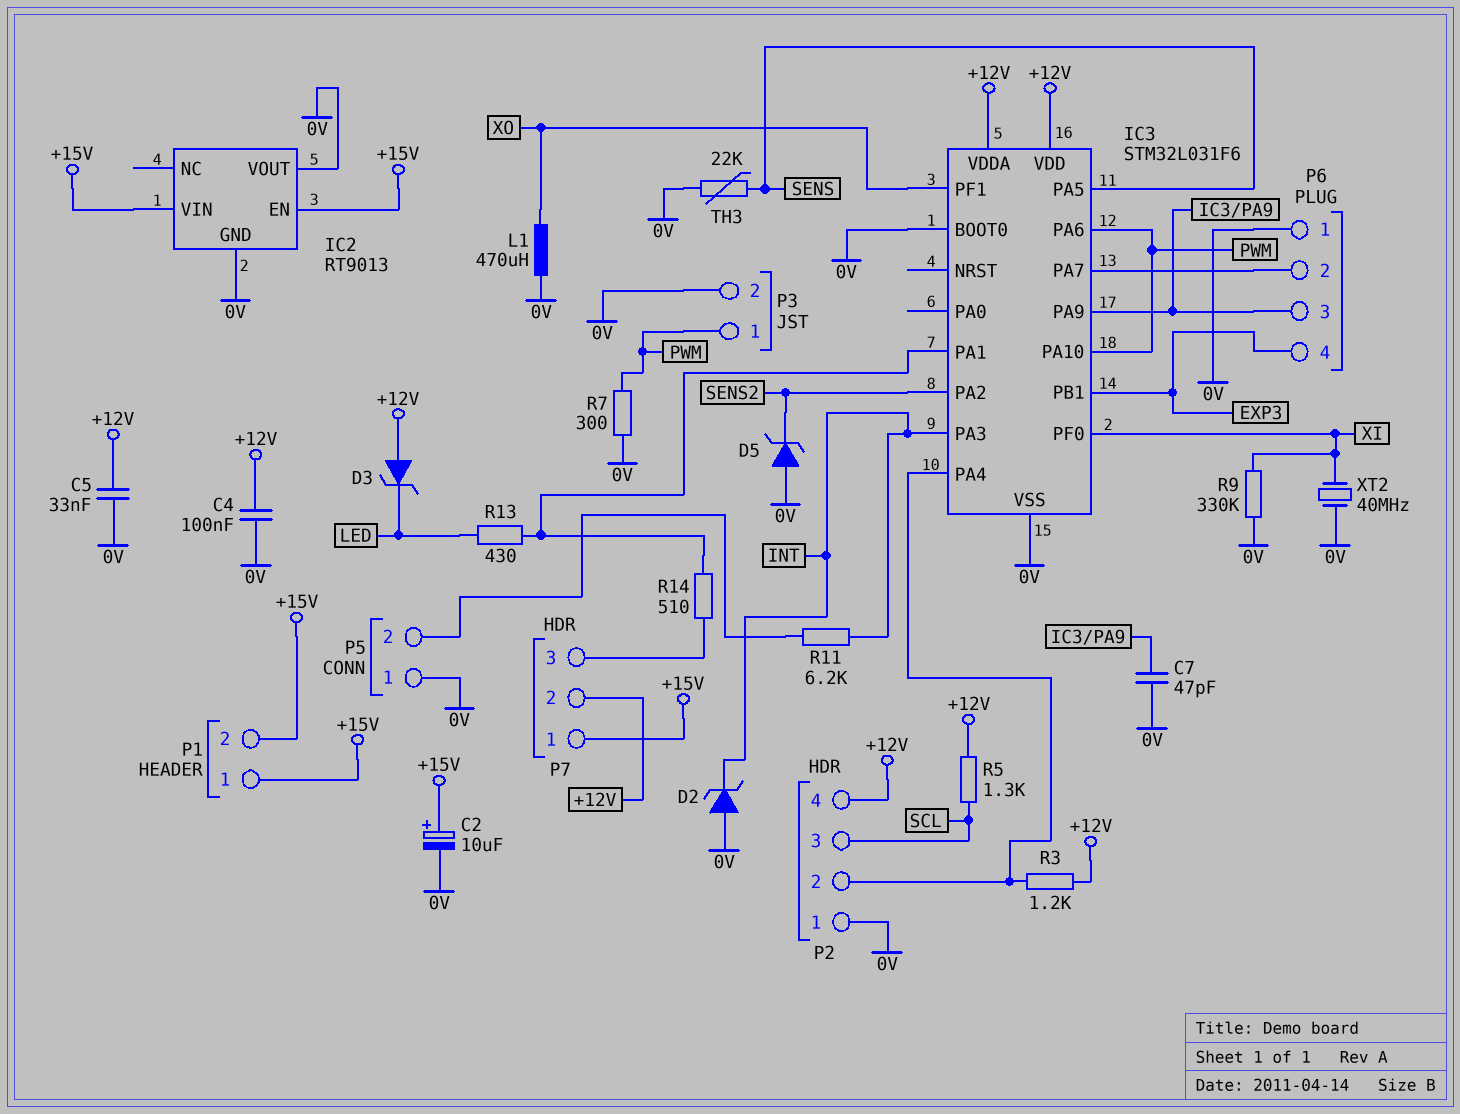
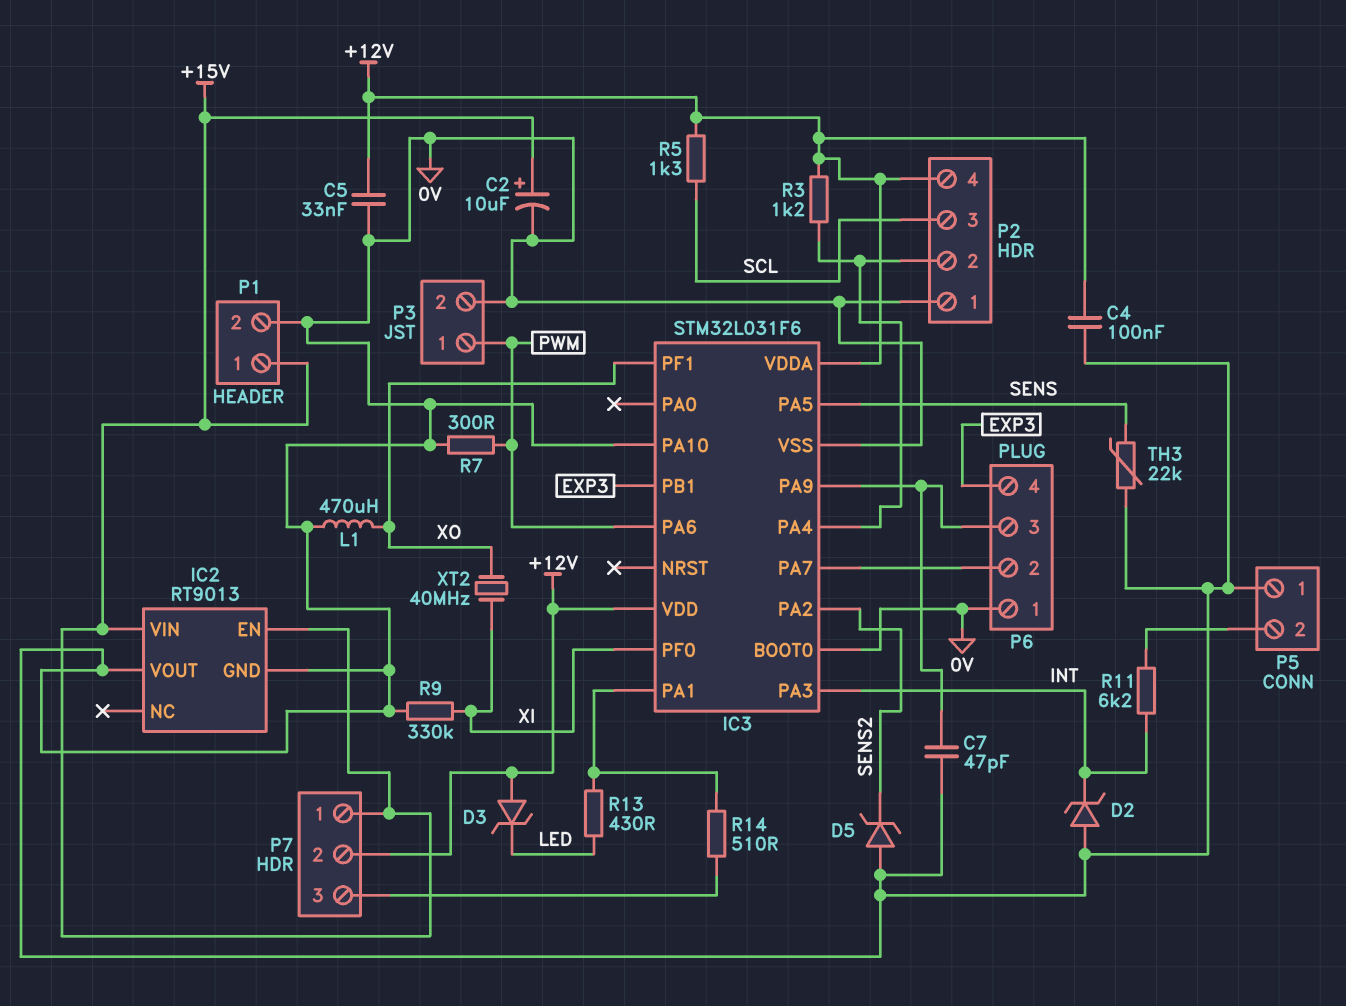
IC3 pin PA10: PWM -> 0V
P1 pin 2: +15V -> 0V
XT2: 40MHz (0V, XI) -> 40MHz (XI, XO)

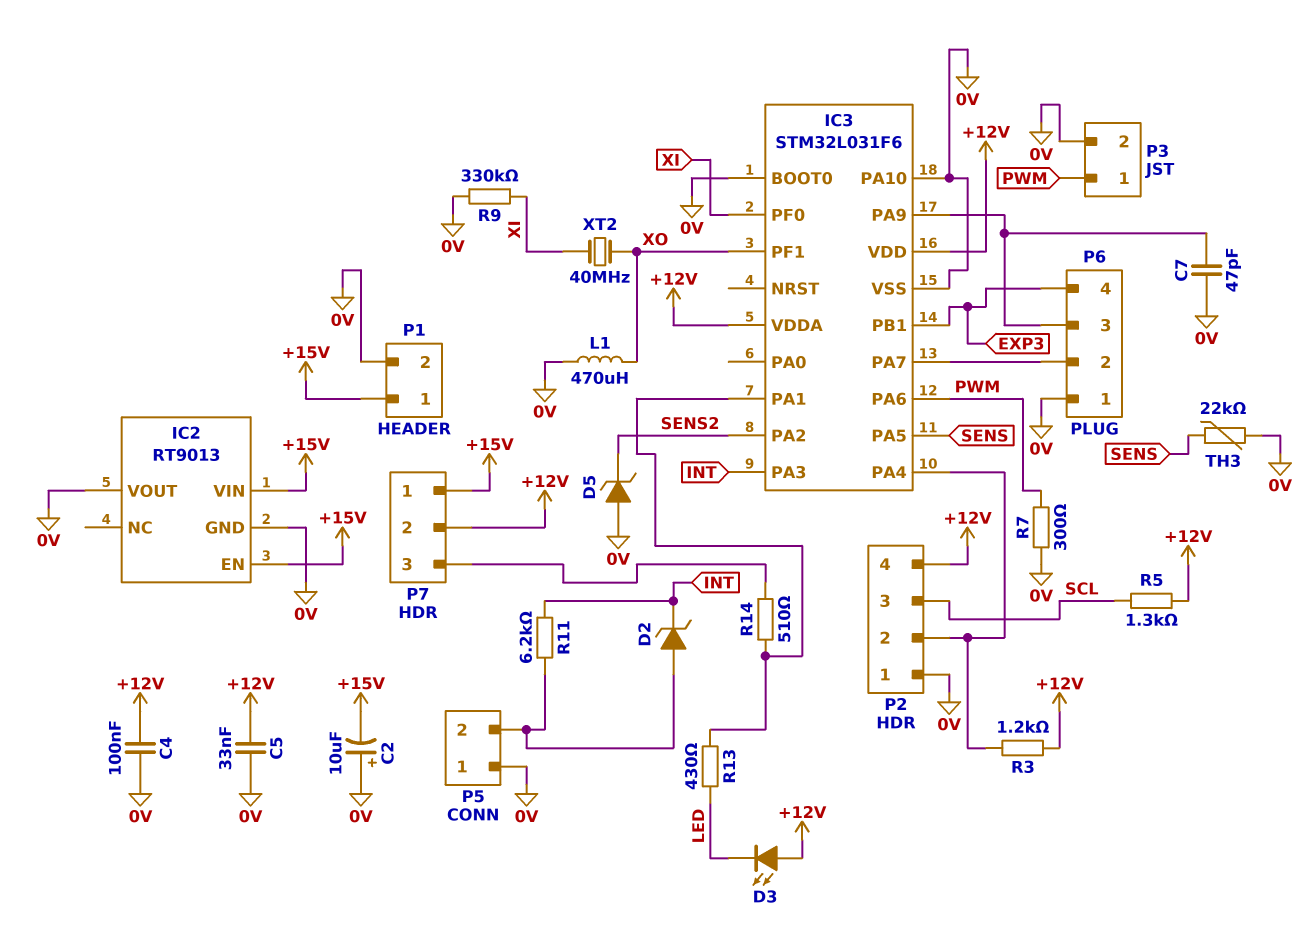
C2: 10uF (plus +15V, minus 0V) -> 10uF (plus 0V, minus +15V)
D2: zener (A 0V, K INT) -> zener (A P5/2, K INT)
D3: zener (A +12V, K LED) -> LED (A +12V, K LED)

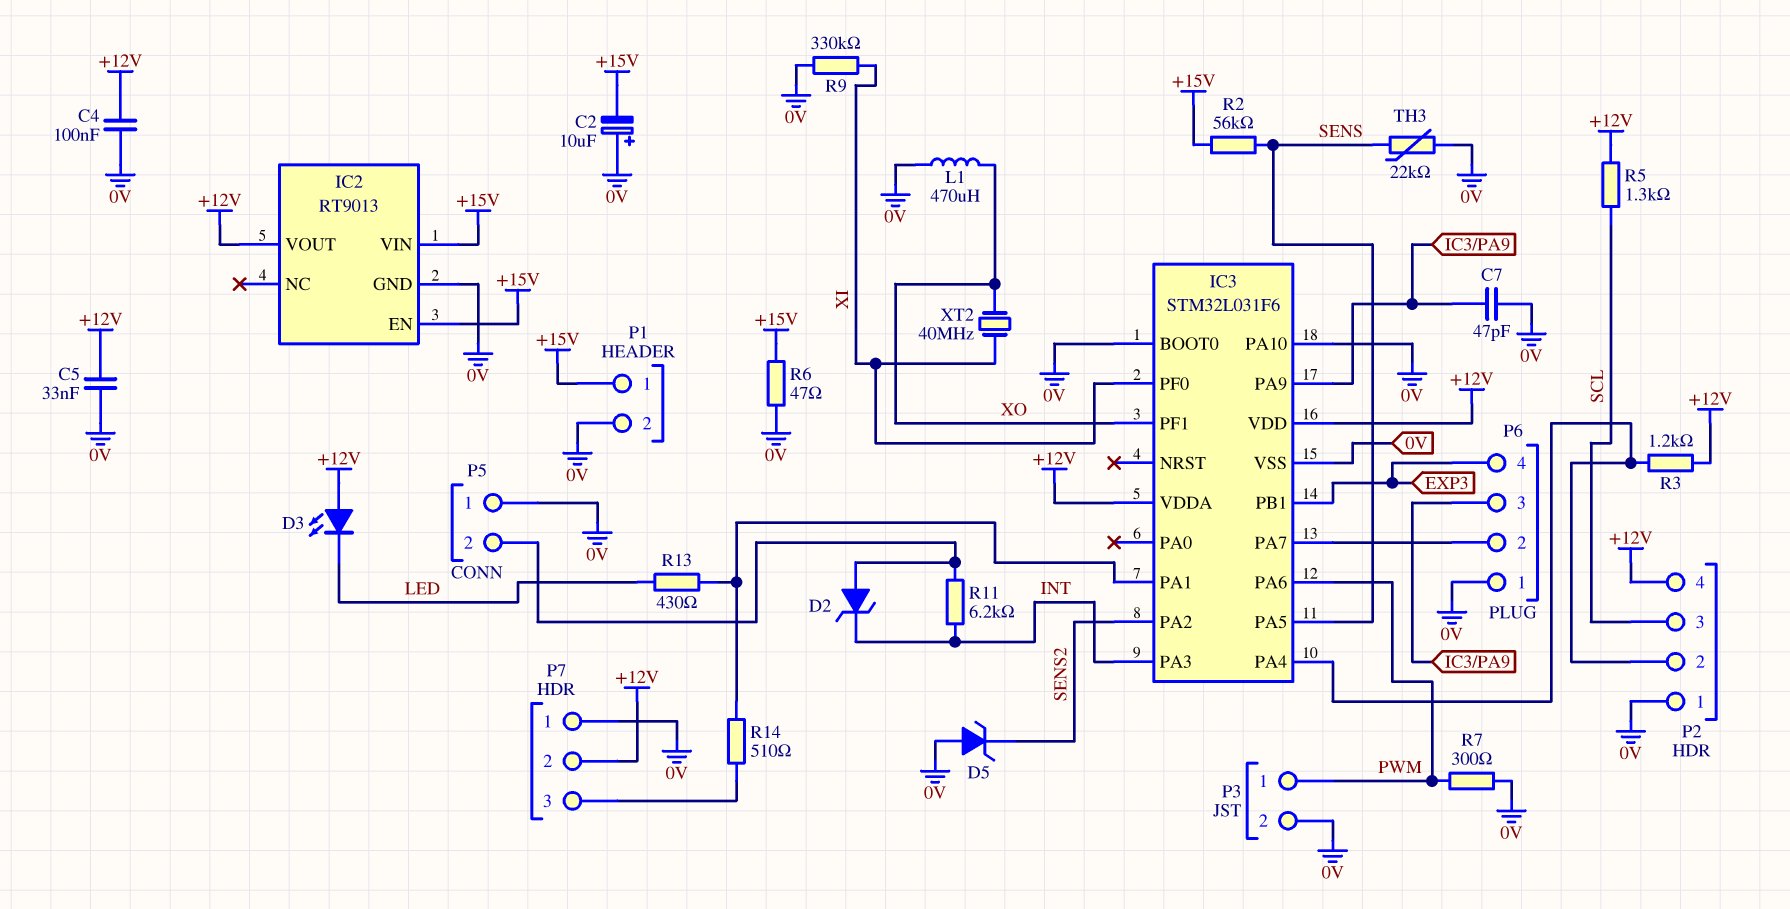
IC2 pin VOUT: 0V -> +12V
P7 pin 1: +15V -> 0V
R2: none -> 56k (+15V, SENS)
R6: none -> 47 (+15V, 0V)

